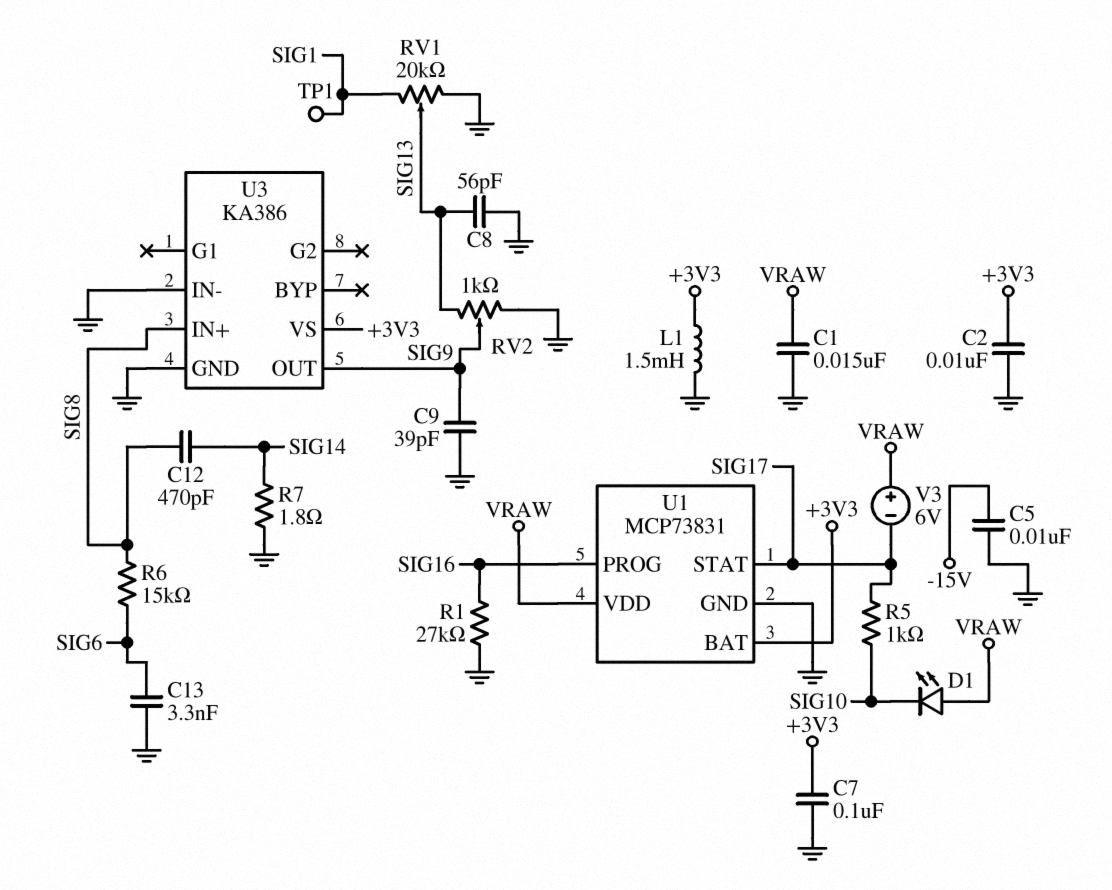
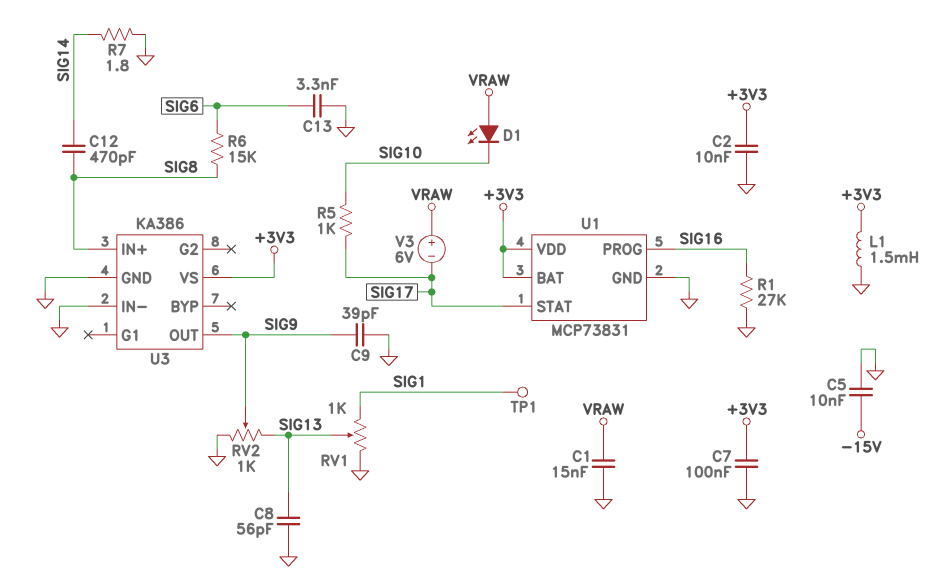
RV1: 20k (GND, SIG1, wiper SIG13) -> 1k (GND, SIG1, wiper SIG13)
U1 pin VDD: VRAW -> +3V3

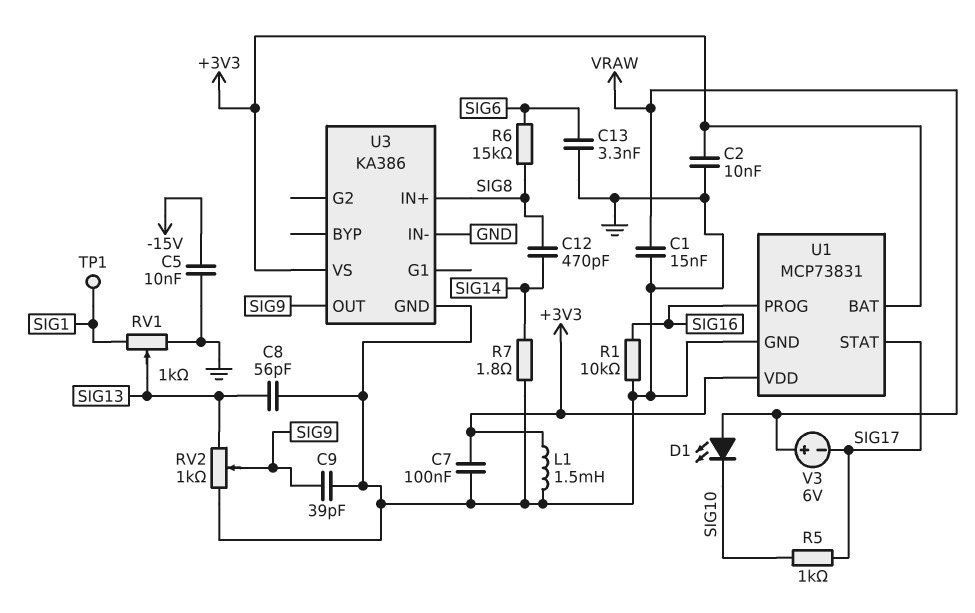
R1: 27k (GND, SIG16) -> 10k (GND, SIG16)

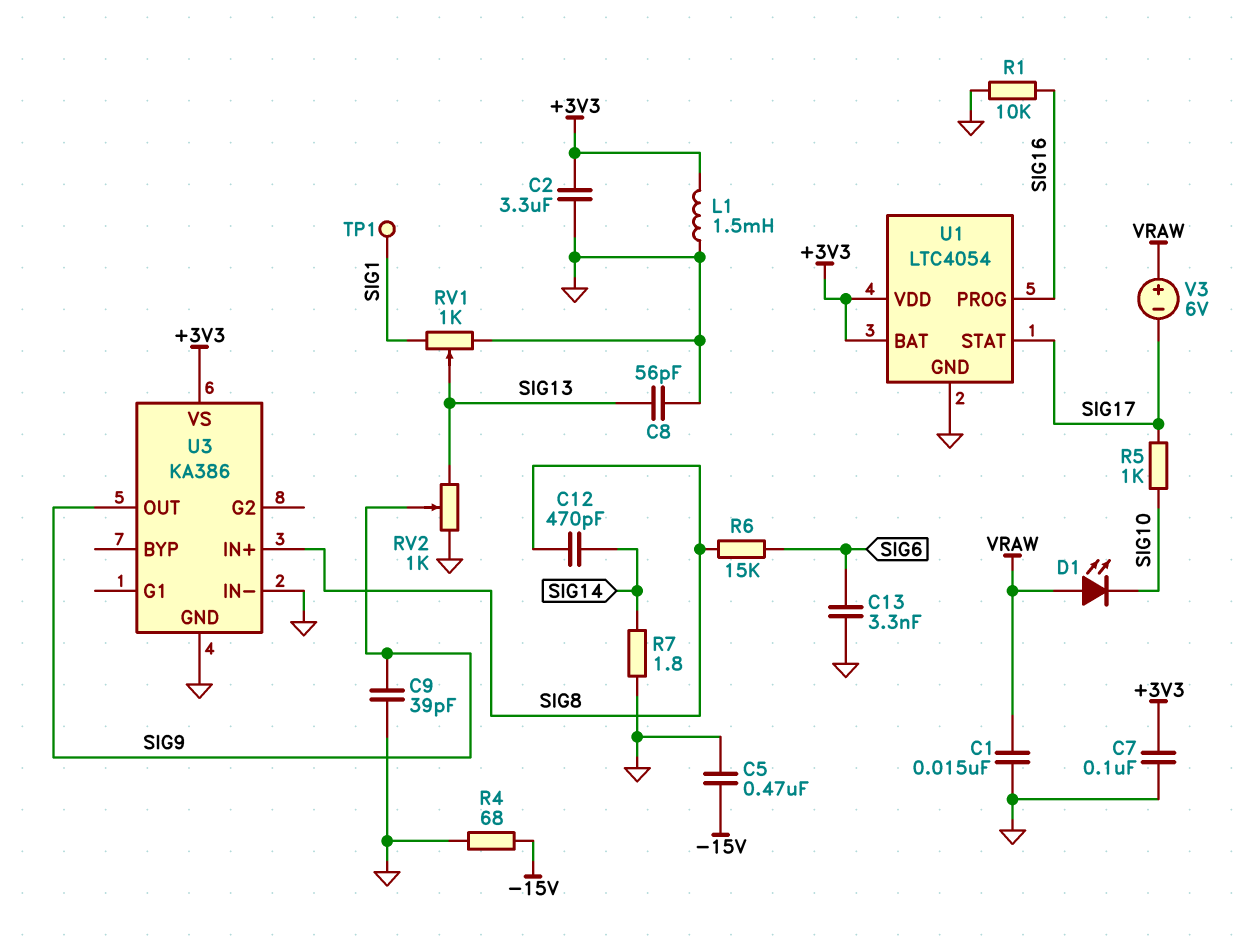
C2: 10nF (+3V3, GND) -> 3.3uF (+3V3, GND)
C5: 10nF (-15V, GND) -> 470nF (-15V, GND)
R4: none -> 68 (-15V, GND)
U1: MCP73831 -> LTC4054

